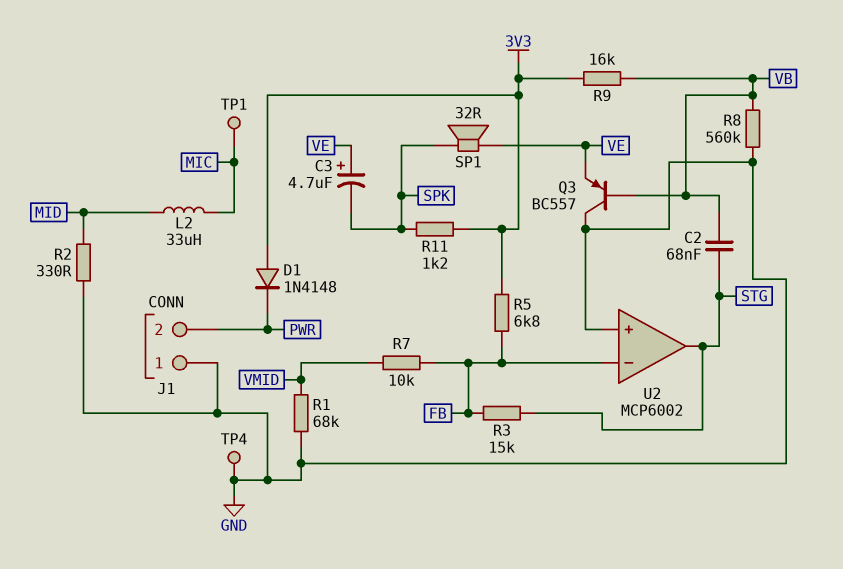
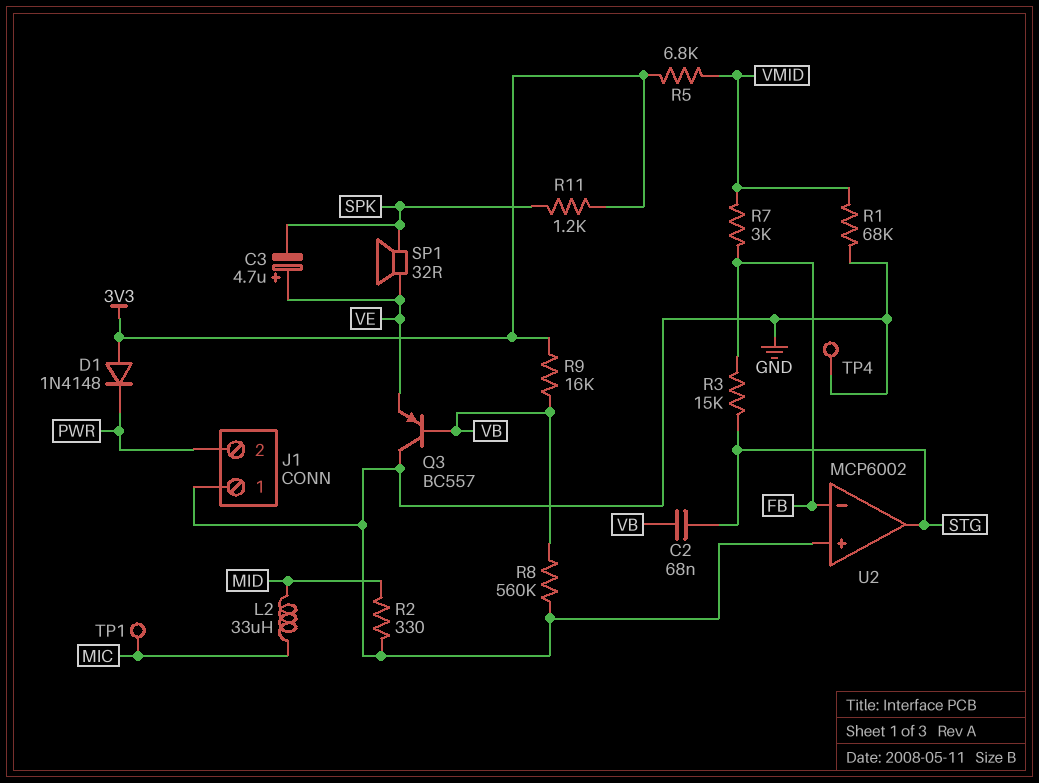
R5: 6.8k (3V3, FB) -> 6.8k (3V3, VMID)
R7: 10k (FB, VMID) -> 3k (FB, VMID)

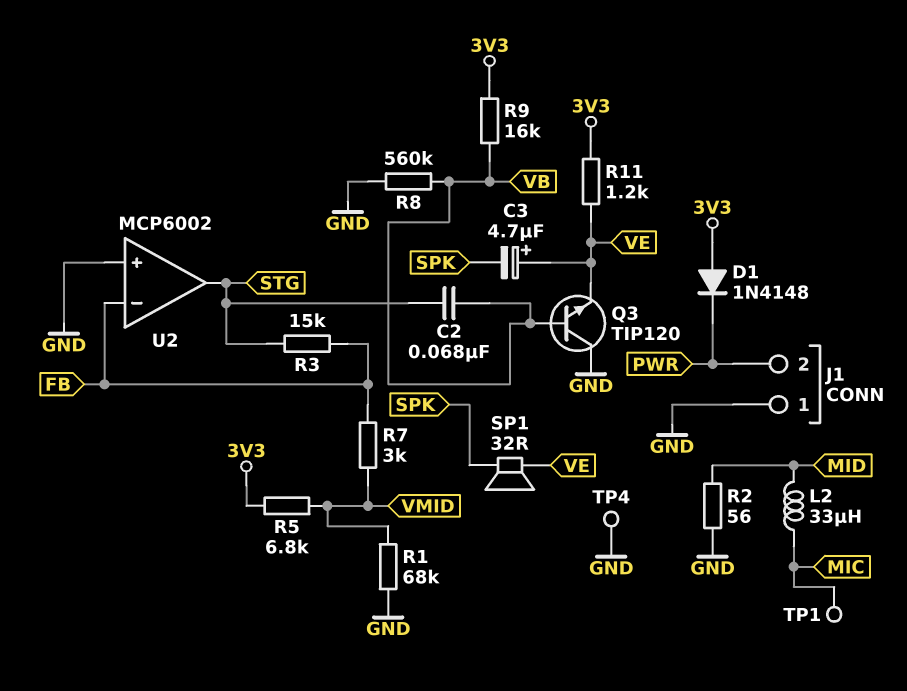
Q3: PNP BC557 (B VB, C GND, E VE) -> NPN TIP120 (B VB, C GND, E VE)
R2: 330 (GND, MID) -> 56 (GND, MID)
R11: 1.2k (3V3, SPK) -> 1.2k (3V3, VE)

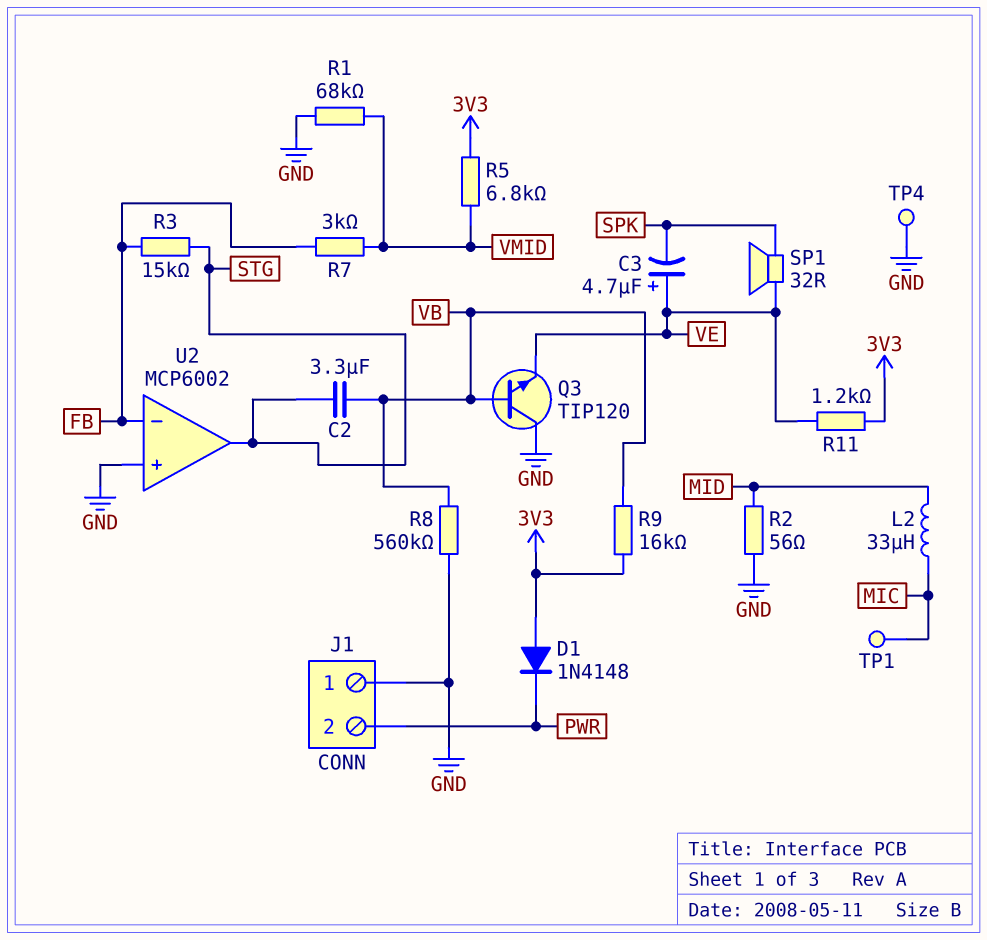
C2: 68nF (STG, VB) -> 3.3uF (STG, VB)

